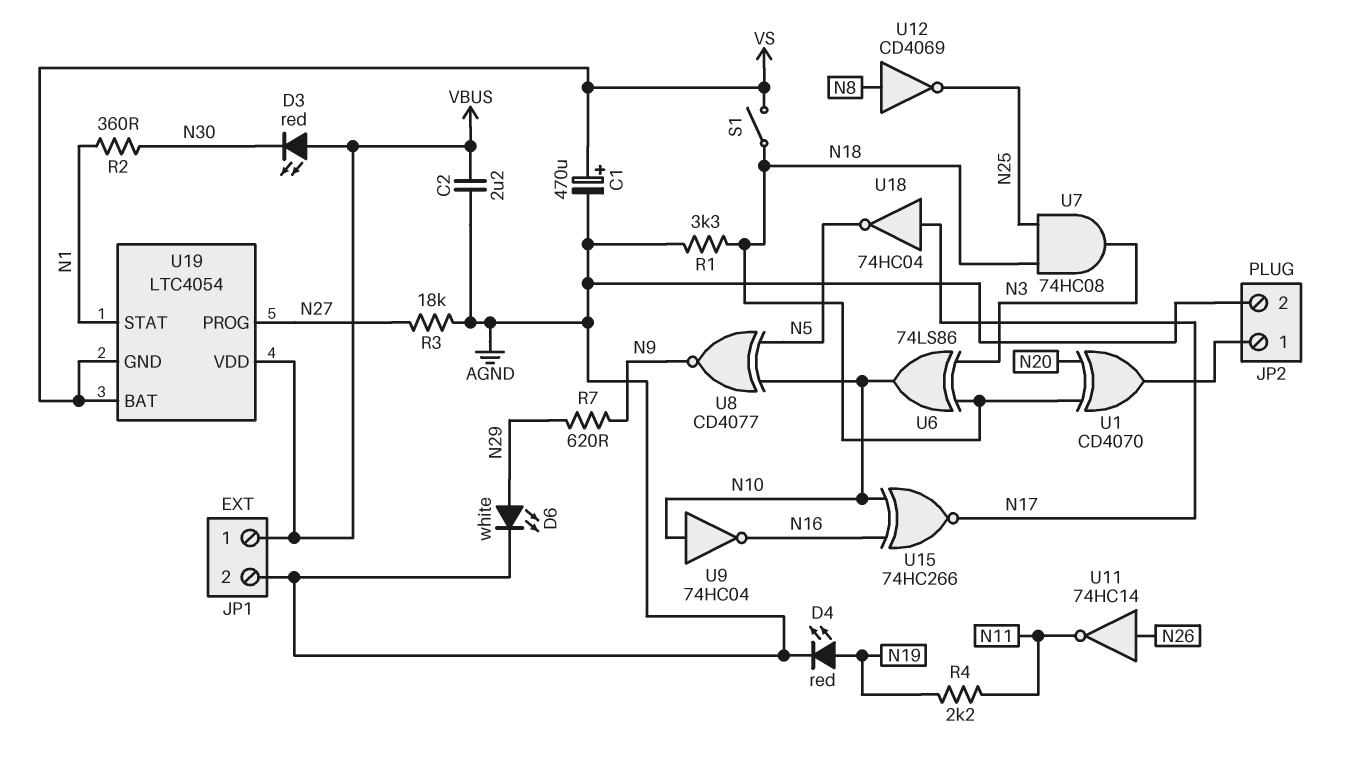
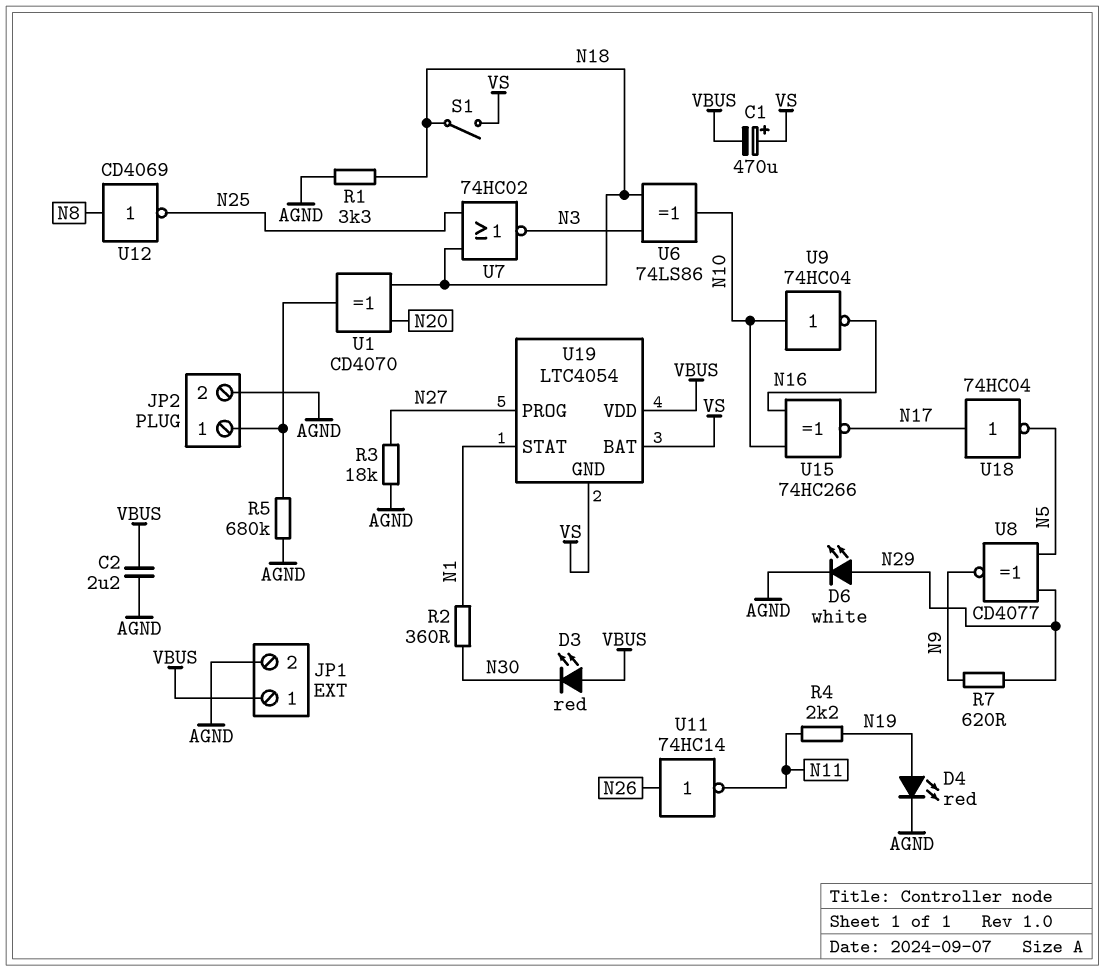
C1: 470uF (plus VS, minus AGND) -> 470uF (plus VS, minus VBUS)
R5: none -> 680k (AGND, JP2/1)
U7: AND 74HC08 (in N18, in N25, out N3) -> NOR 74HC02 (in N18, in N25, out N3)
U8: XNOR CD4077 (in N5, in N10, out N9) -> XNOR CD4077 (in N5, in N29, out N9)

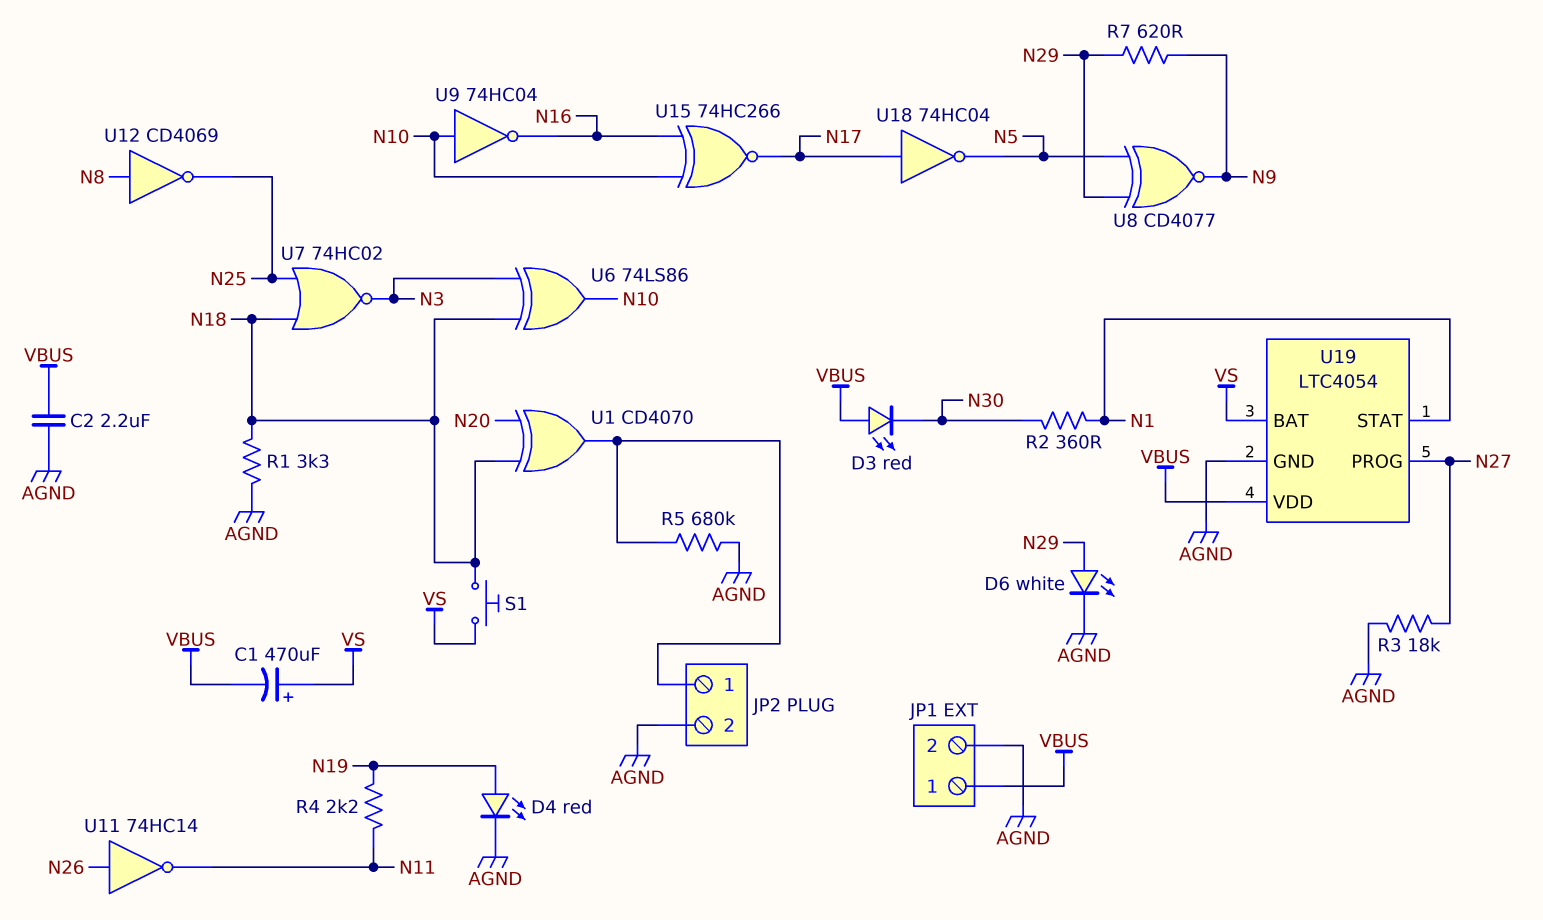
S1: switch (N18, VS) -> button (N18, VS)
U19 pin GND: VS -> AGND

